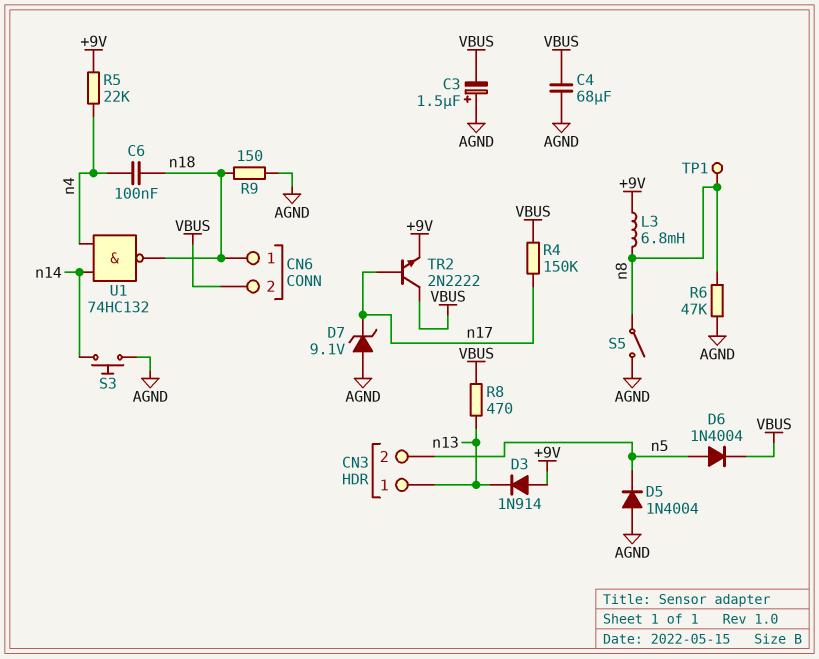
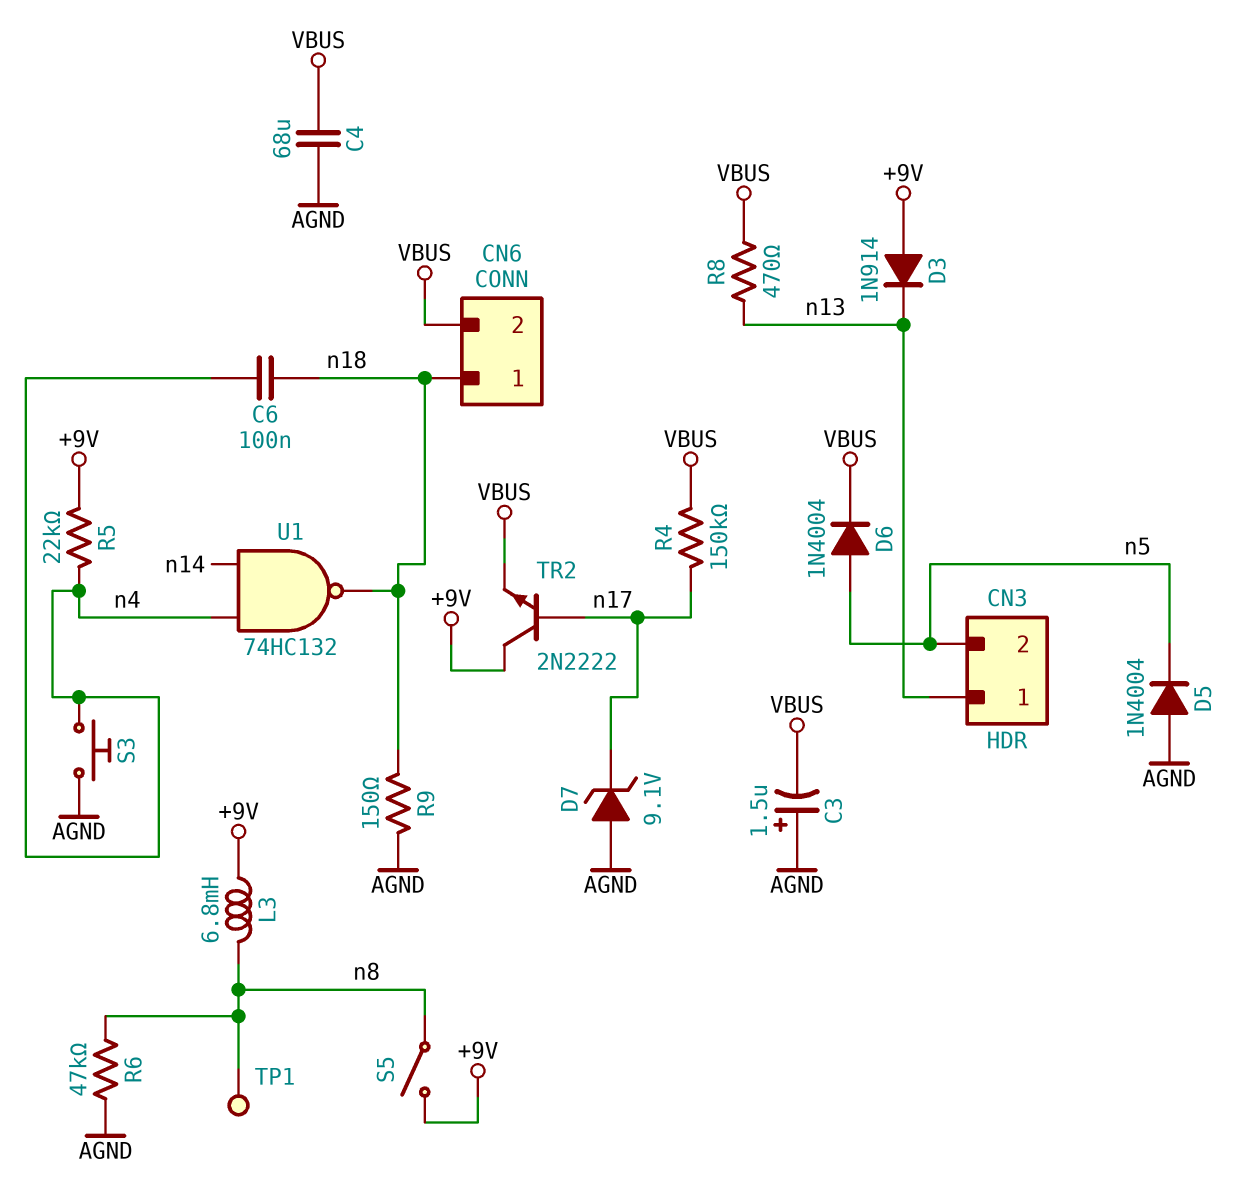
S3: button (AGND, n14) -> button (AGND, n4)
S5: switch (AGND, n8) -> switch (+9V, n8)
TR2: NPN 2N2222 (B n17, C VBUS, E +9V) -> NPN 2N2222 (B n17, C +9V, E VBUS)

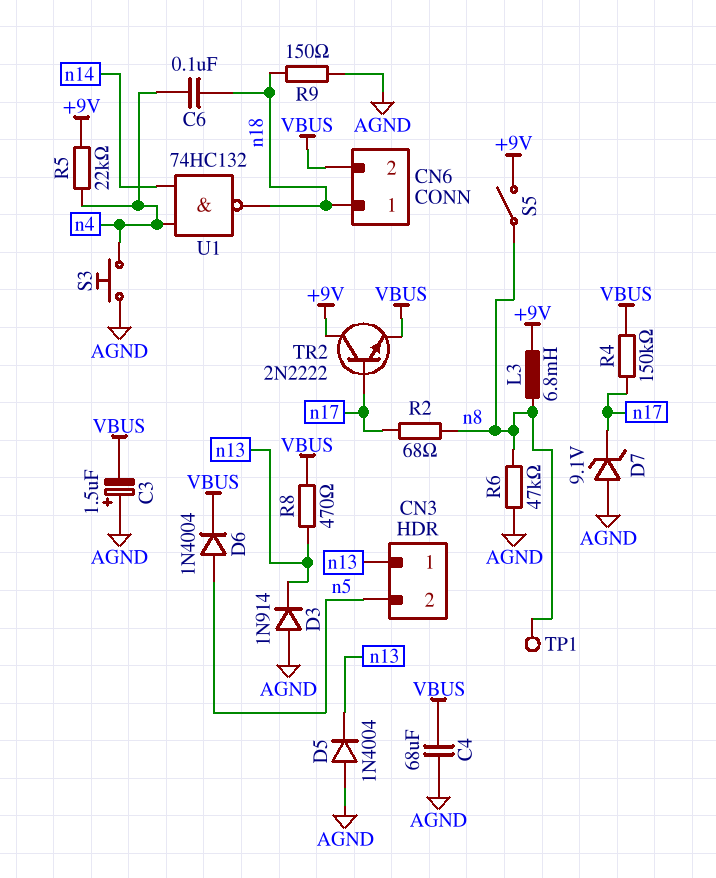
D3: diode 1N914 (A +9V, K n13) -> diode 1N914 (A AGND, K n13)
D5: diode 1N4004 (A AGND, K n5) -> diode 1N4004 (A AGND, K n13)
R2: none -> 68 (n8, n17)

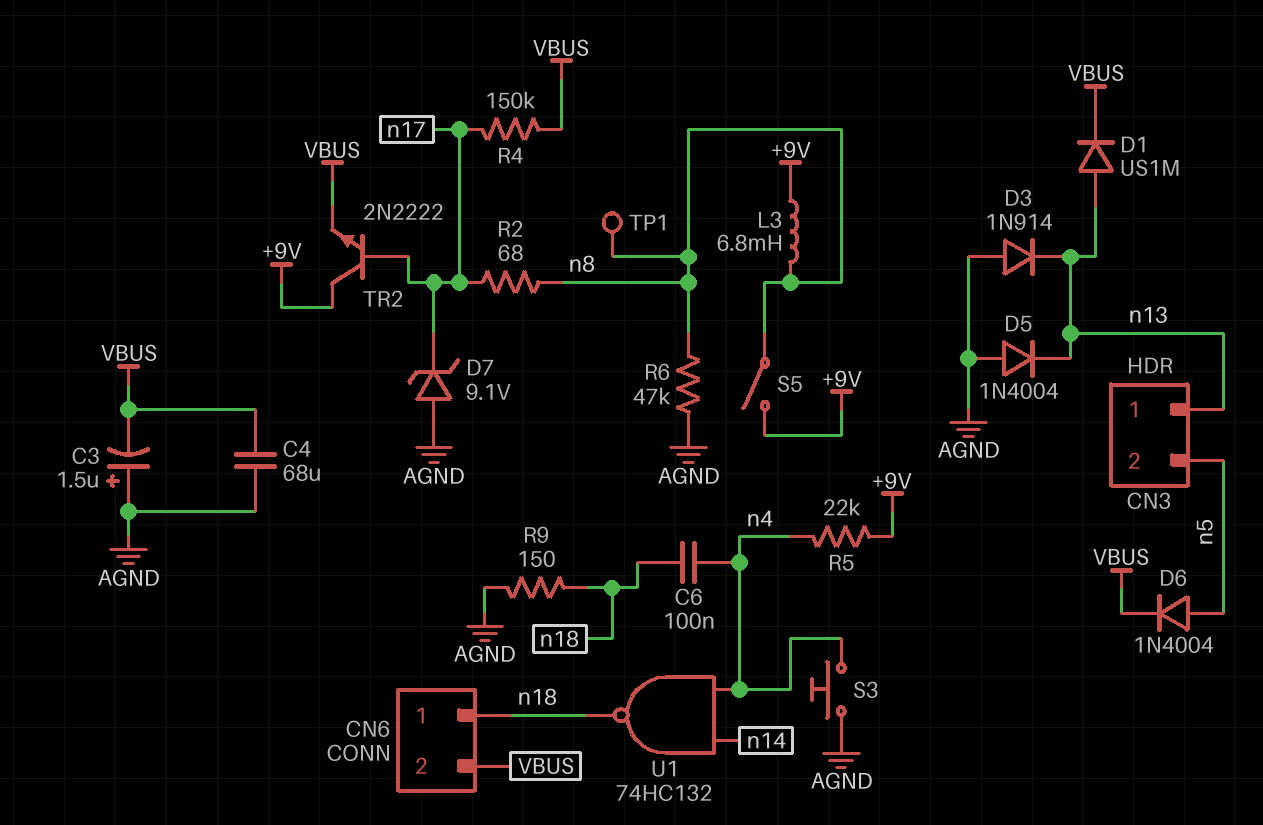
D1: none -> diode US1M (A n13, K VBUS)
R8: 470 (VBUS, n13) -> none

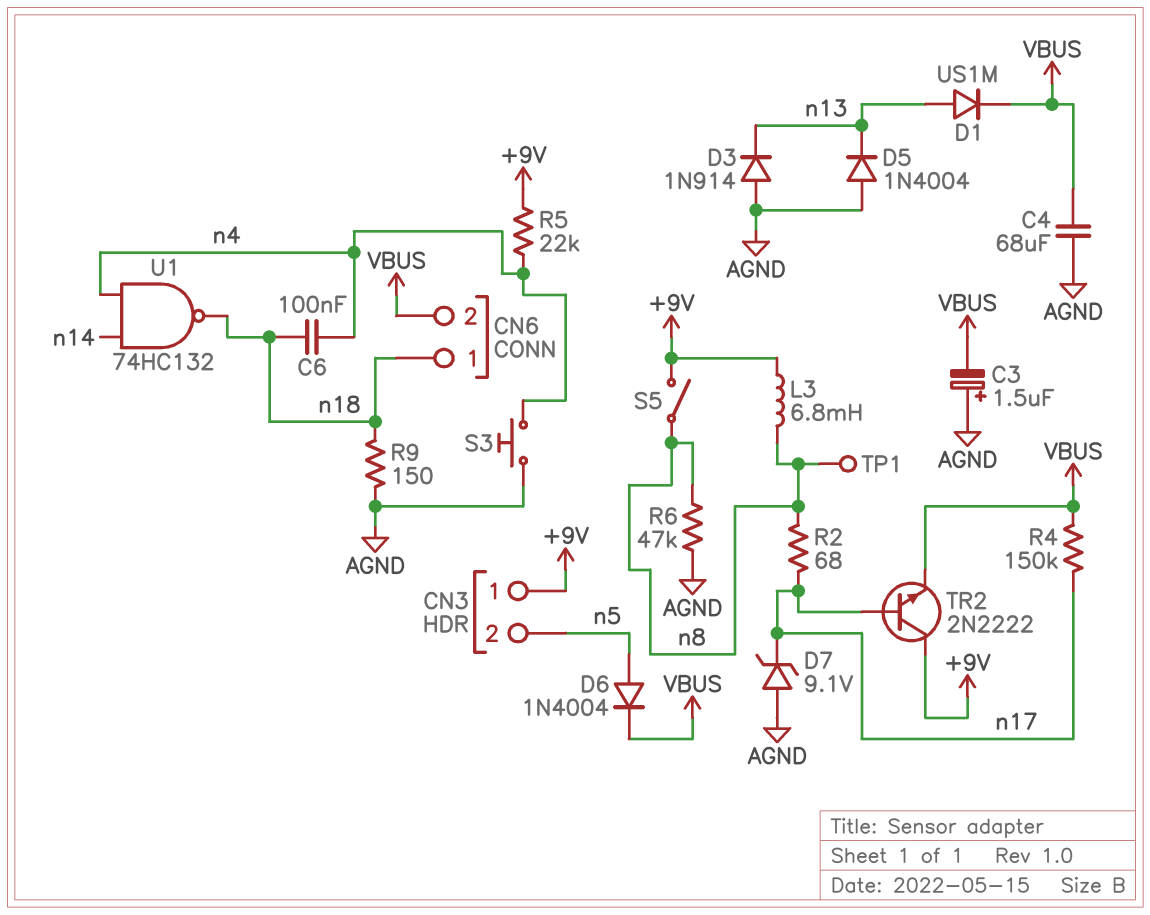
CN3 pin 1: n13 -> +9V

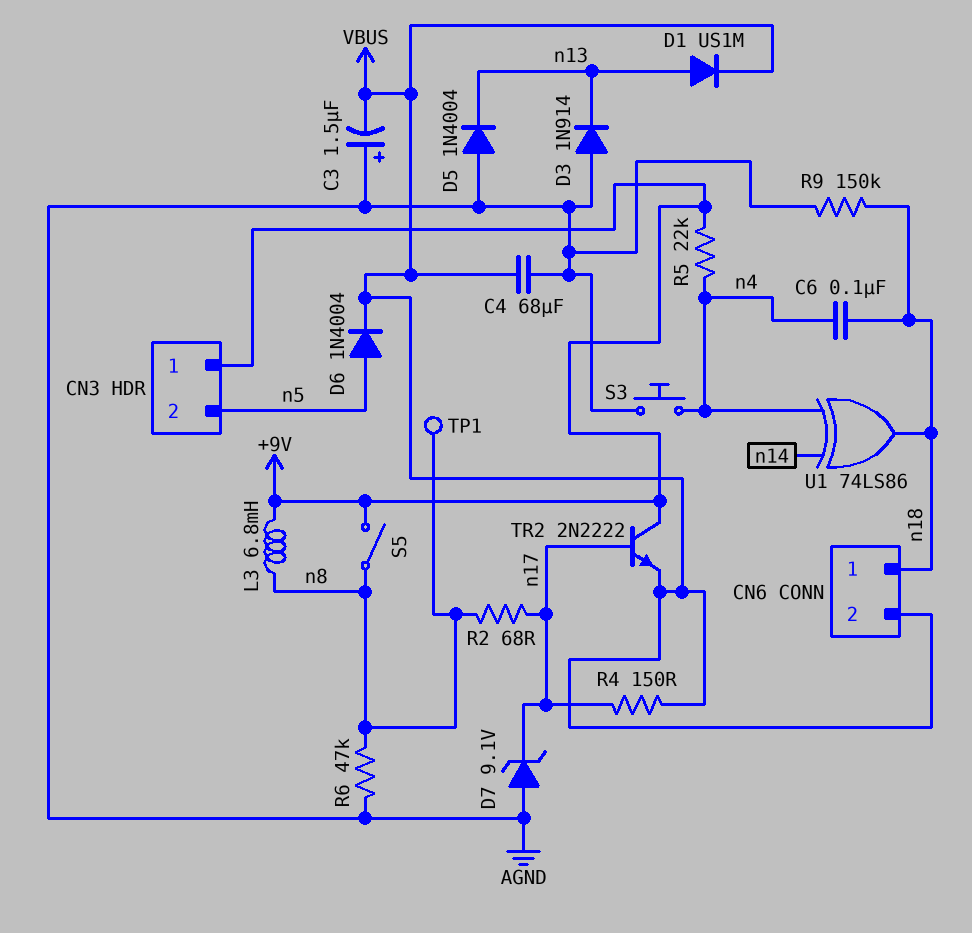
R4: 150k (VBUS, n17) -> 150 (VBUS, n17)
R9: 150 (AGND, n18) -> 150k (AGND, n18)
U1: NAND 74HC132 (in n4, in n14, out n18) -> XOR 74LS86 (in n4, in n14, out n18)

